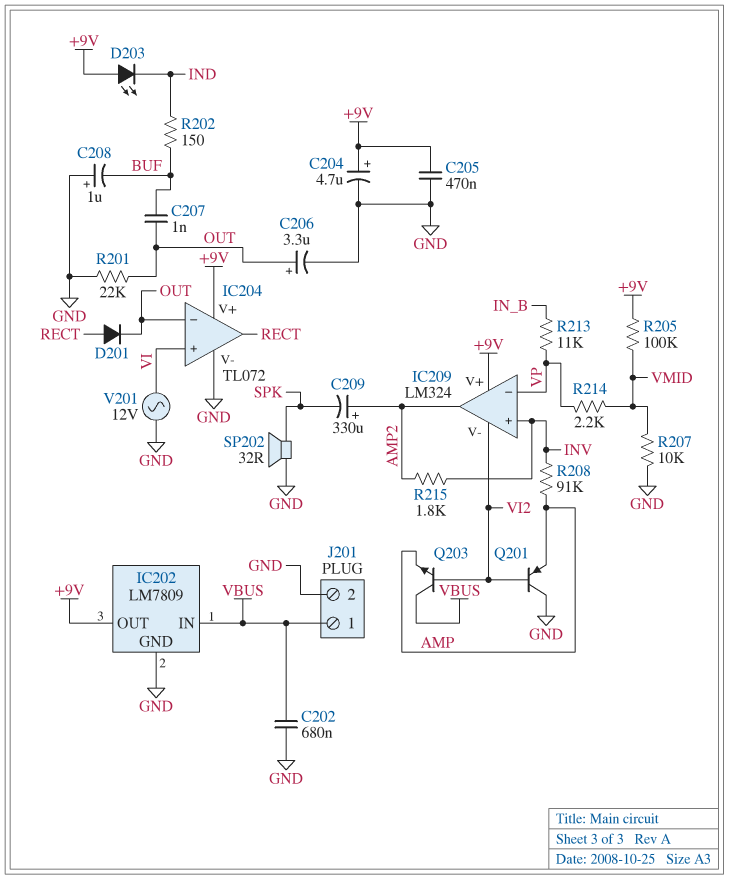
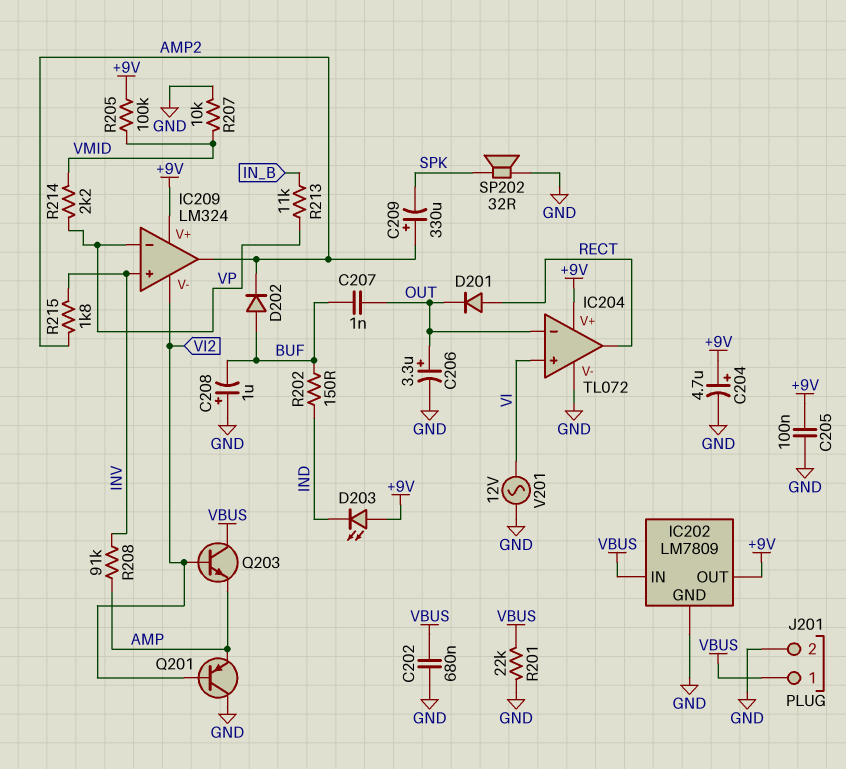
C205: 470nF (+9V, GND) -> 100nF (+9V, GND)
D202: none -> diode (A BUF, K AMP2)
R201: 22k (GND, OUT) -> 22k (GND, VBUS)

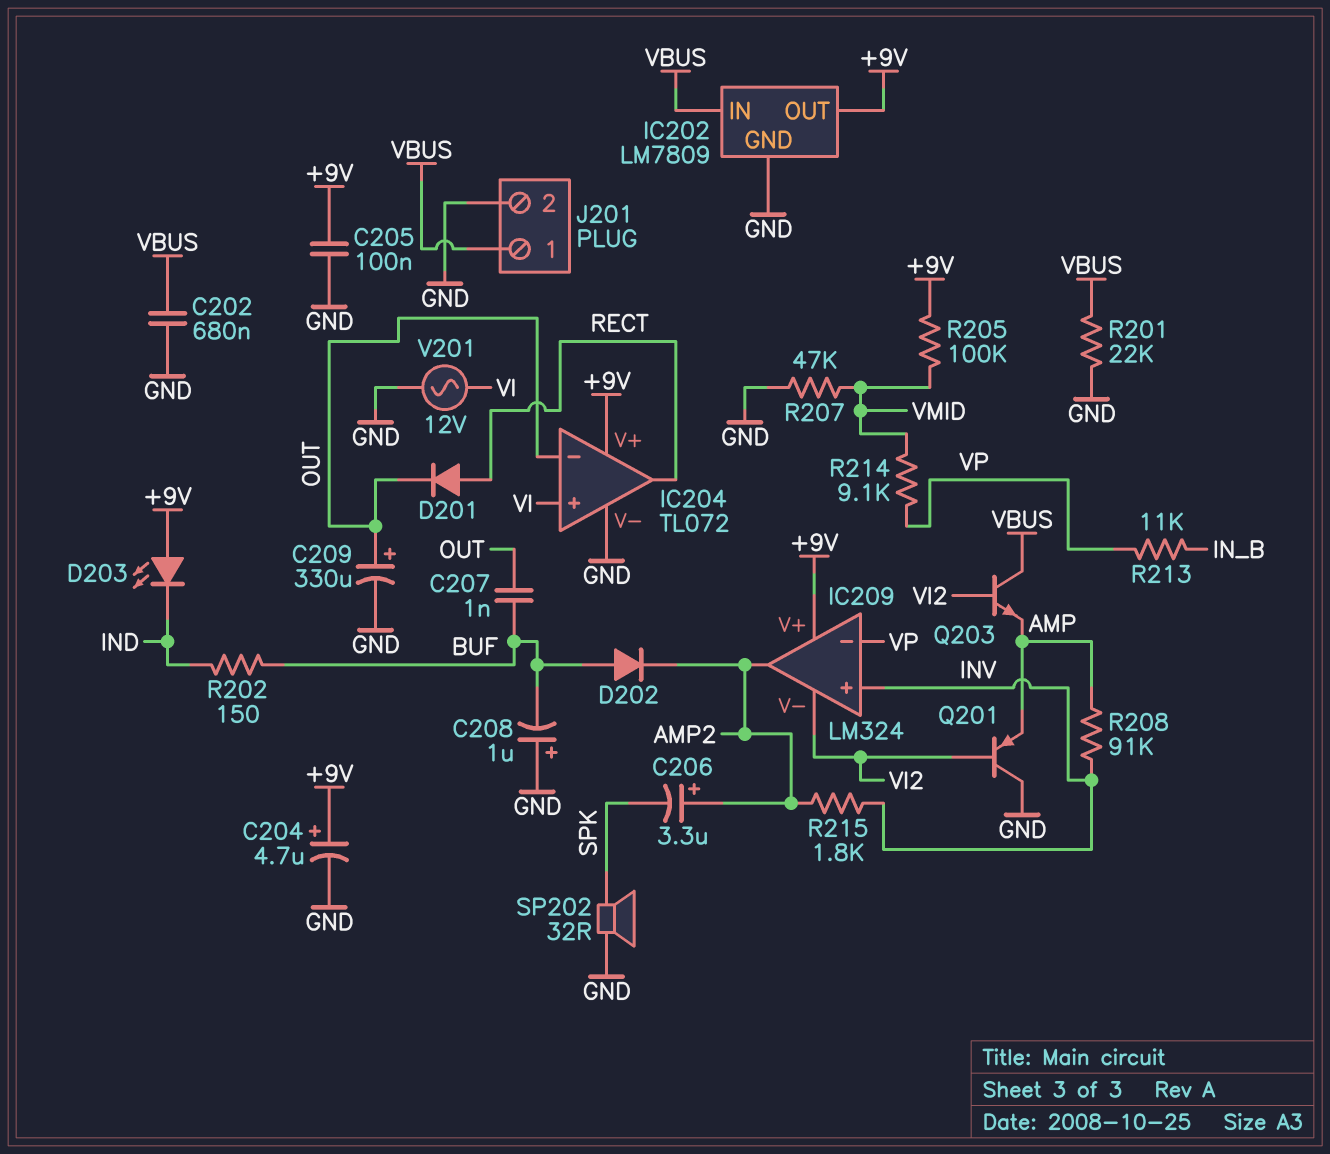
C206: 3.3uF (plus OUT, minus GND) -> 3.3uF (plus AMP2, minus SPK)
C209: 330uF (plus AMP2, minus SPK) -> 330uF (plus OUT, minus GND)
R207: 10k (GND, VMID) -> 47k (GND, VMID)
R214: 2.2k (VMID, VP) -> 9.1k (VMID, VP)

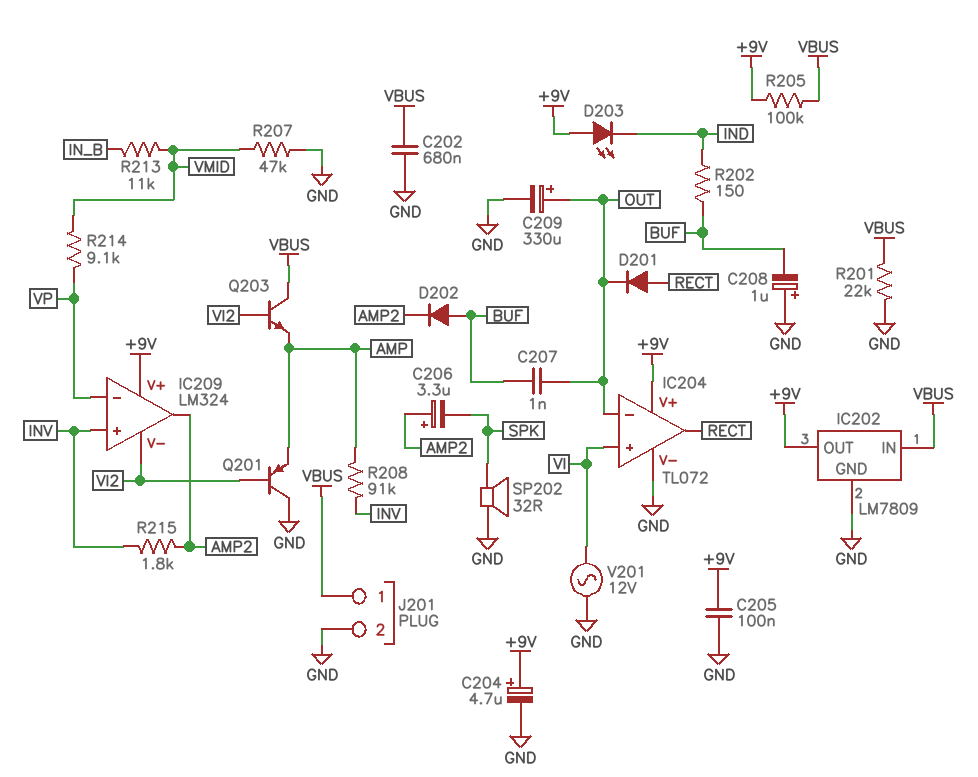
R205: 100k (+9V, VMID) -> 100k (+9V, VBUS)
R213: 11k (IN_B, VP) -> 11k (IN_B, VMID)

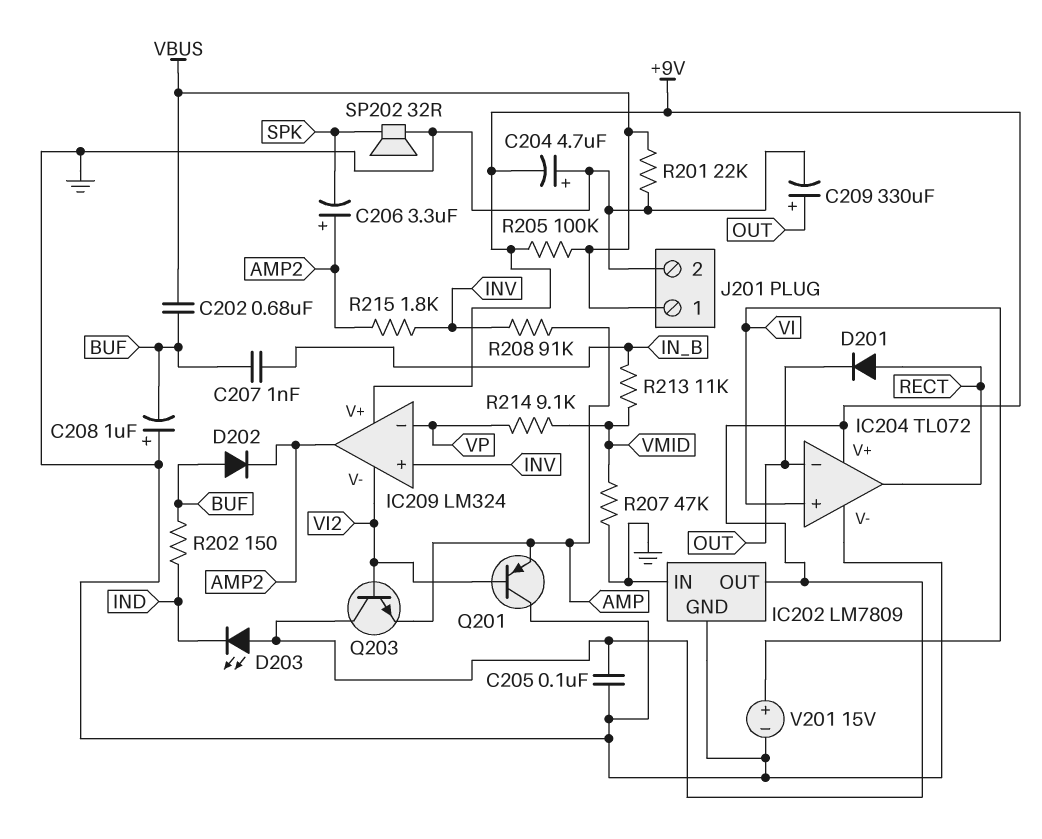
C202: 680nF (GND, VBUS) -> 680nF (BUF, VBUS)
C204: 4.7uF (plus +9V, minus GND) -> 4.7uF (plus GND, minus +9V)
C207: 1nF (BUF, OUT) -> 1nF (BUF, IN_B)
IC202 pin IN: VBUS -> GND
Q203: NPN (B VI2, C VBUS, E AMP) -> NPN (B VI2, C +9V, E AMP)
V201: AC 12V (GND, VI) -> 15V (plus VI, minus GND)

